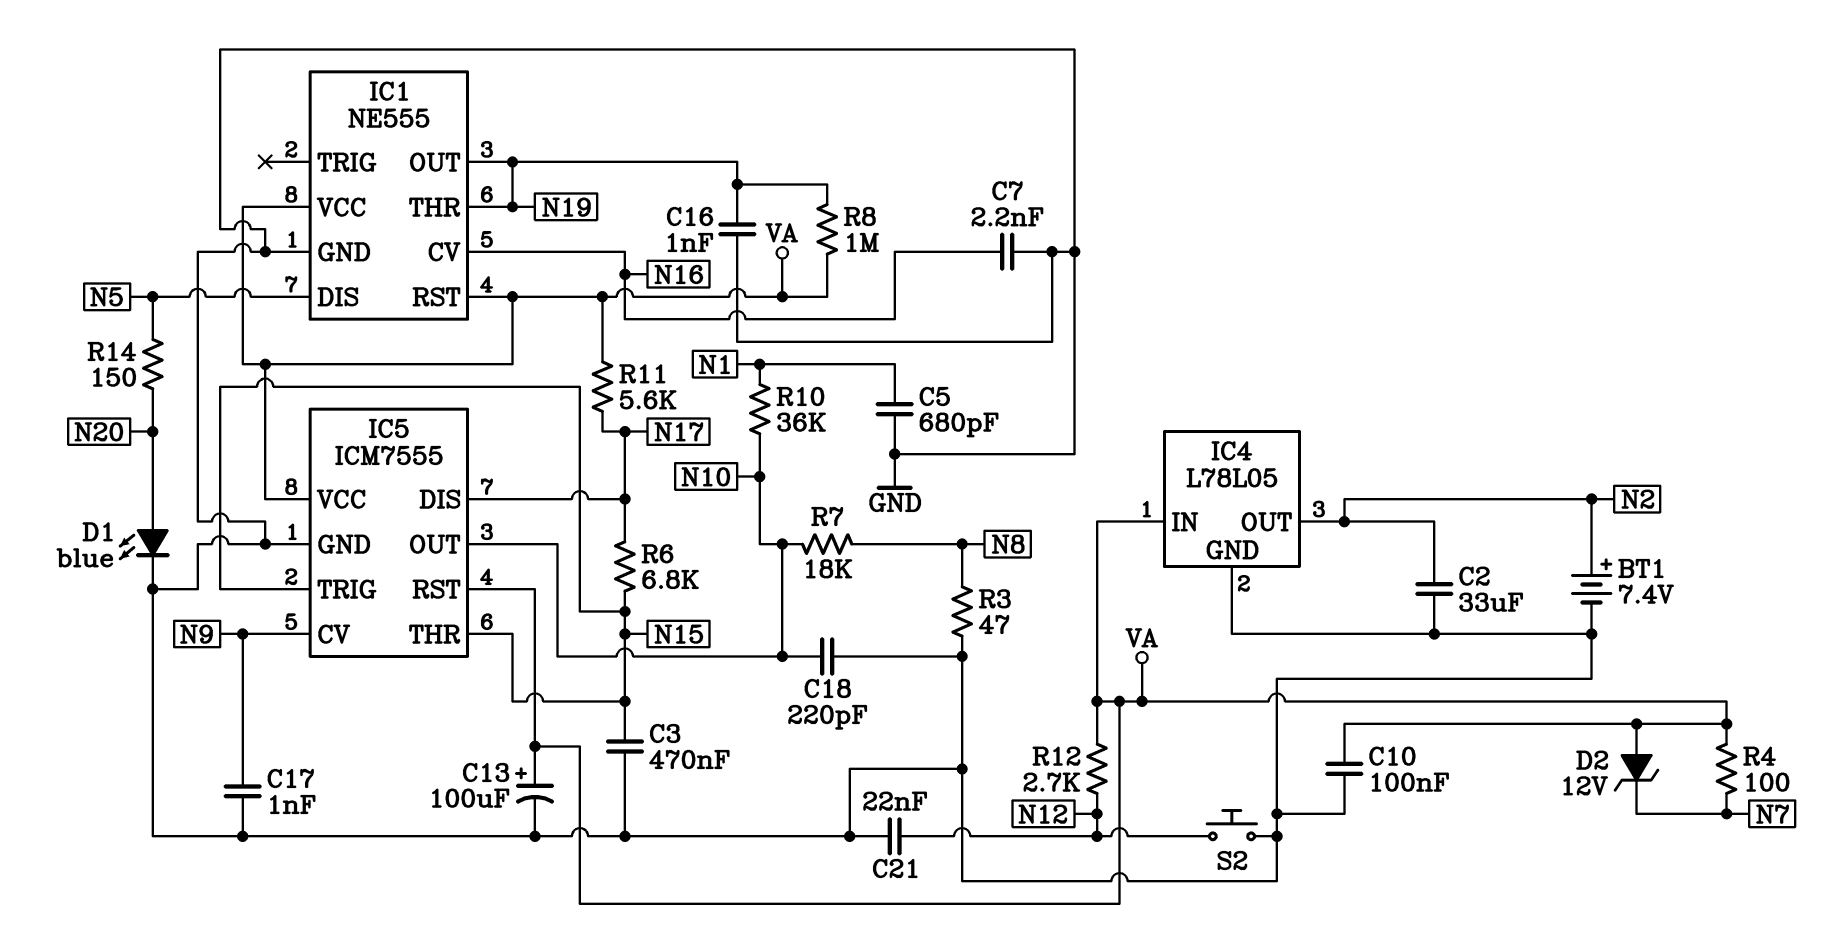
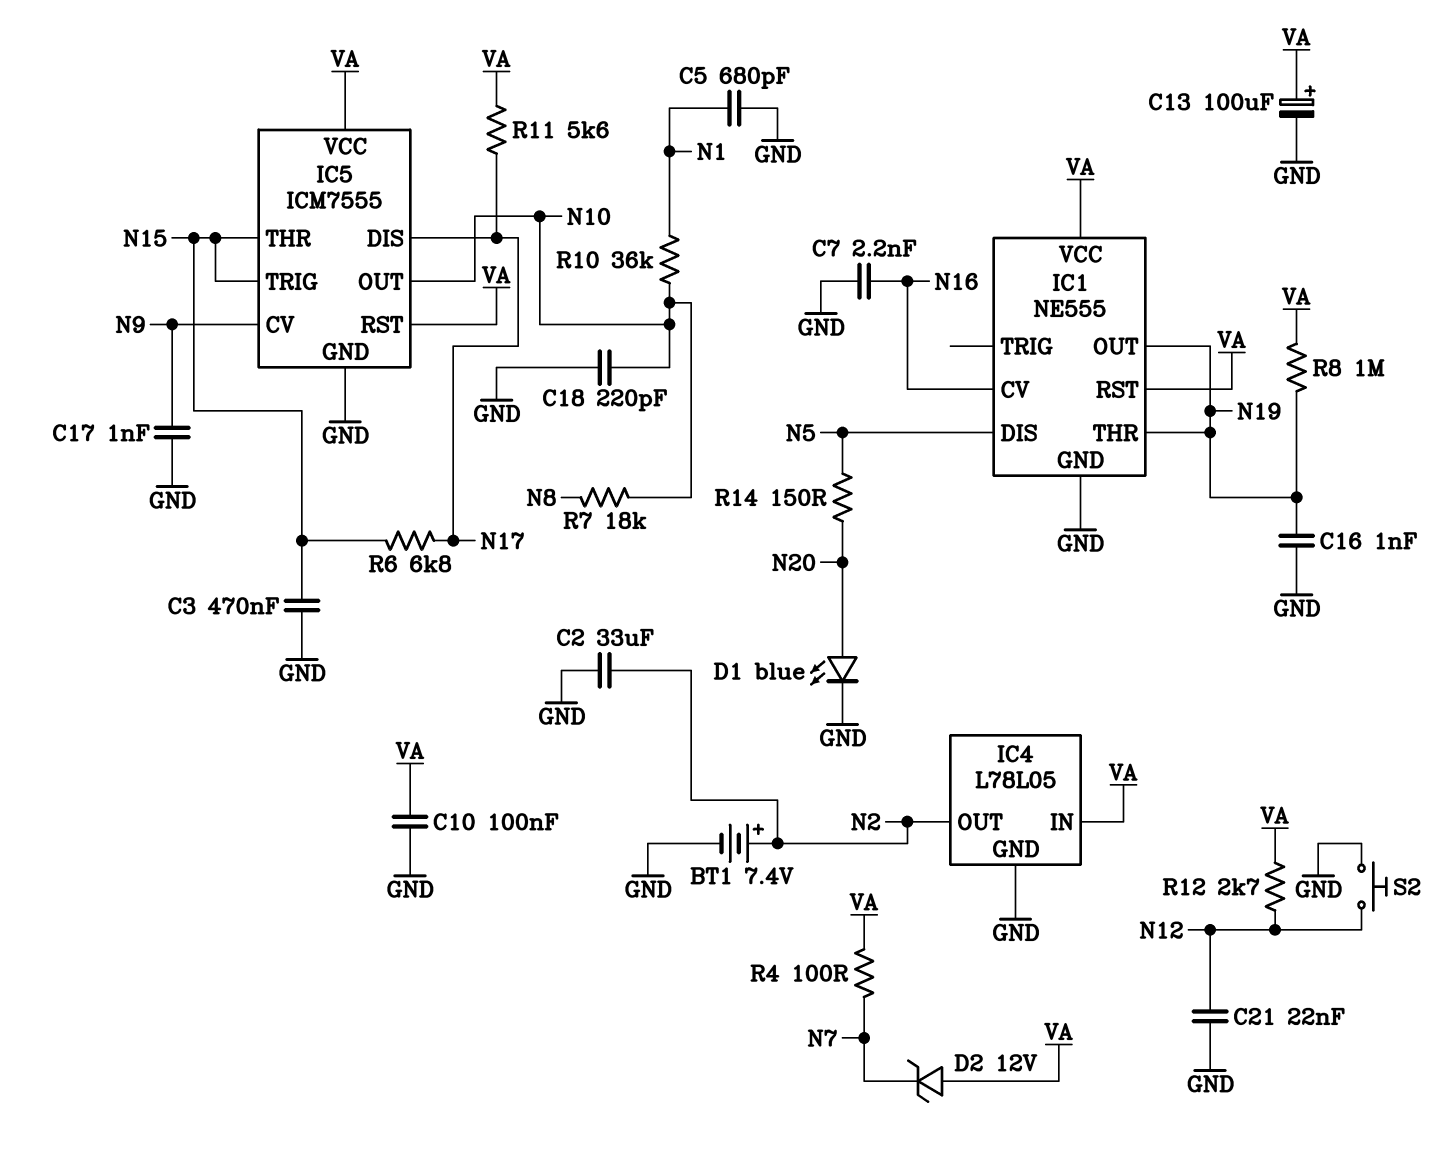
R3: 47 (GND, N8) -> none

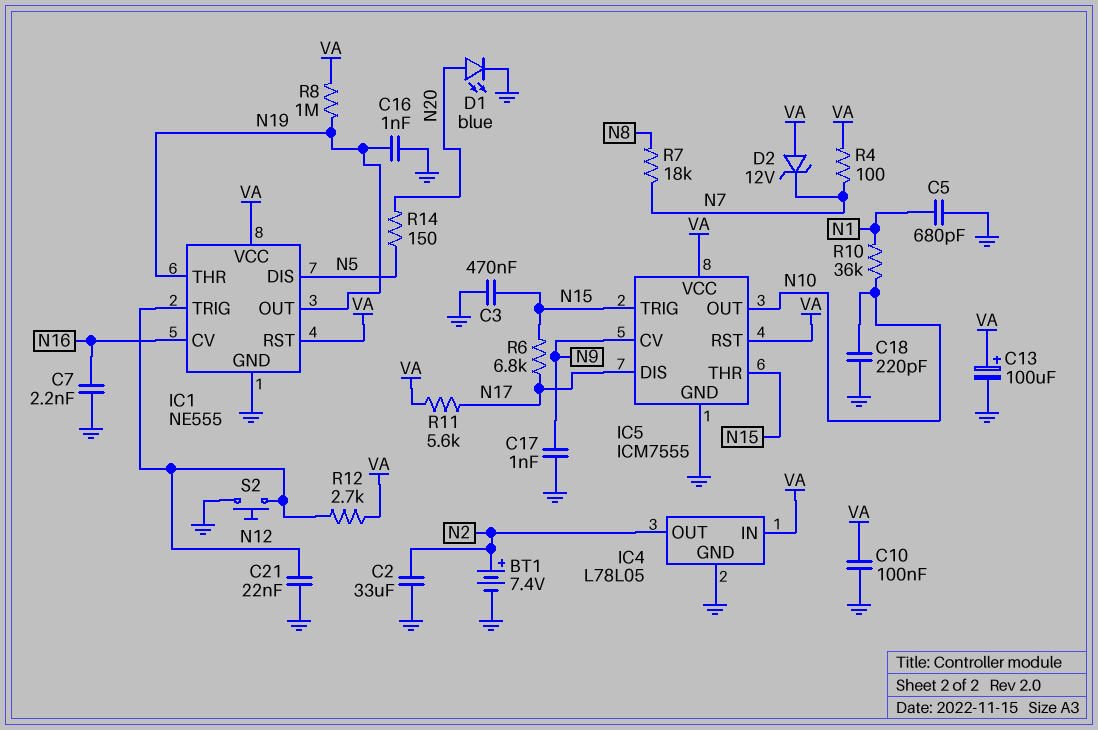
IC1 pin TRIG: none -> N12
R7: 18k (N8, N10) -> 18k (N7, N8)

